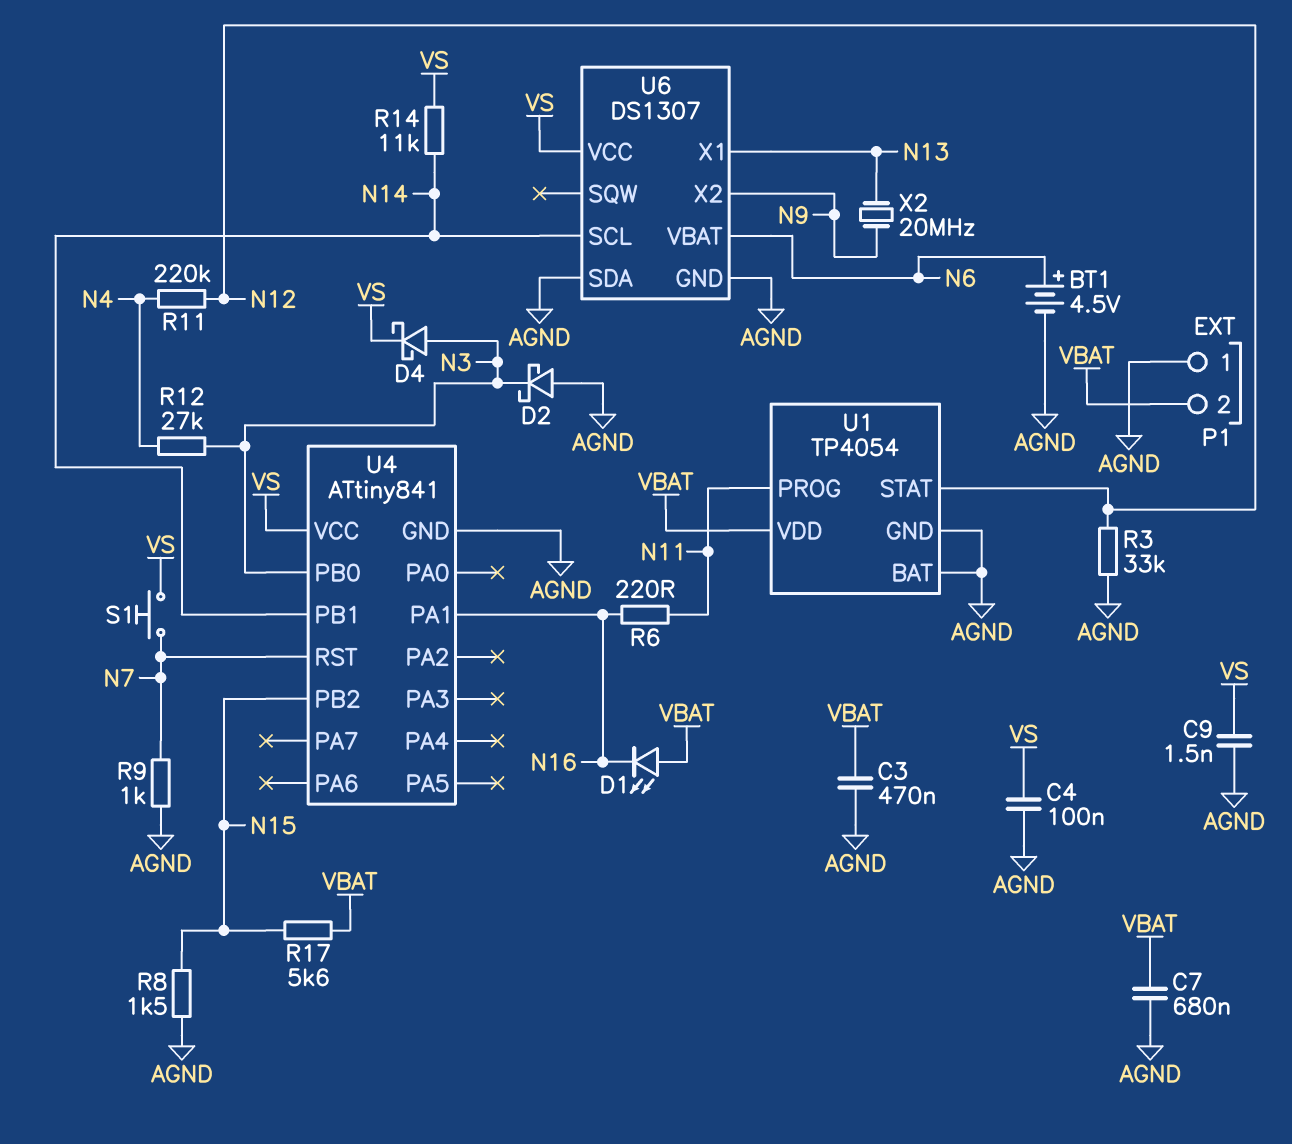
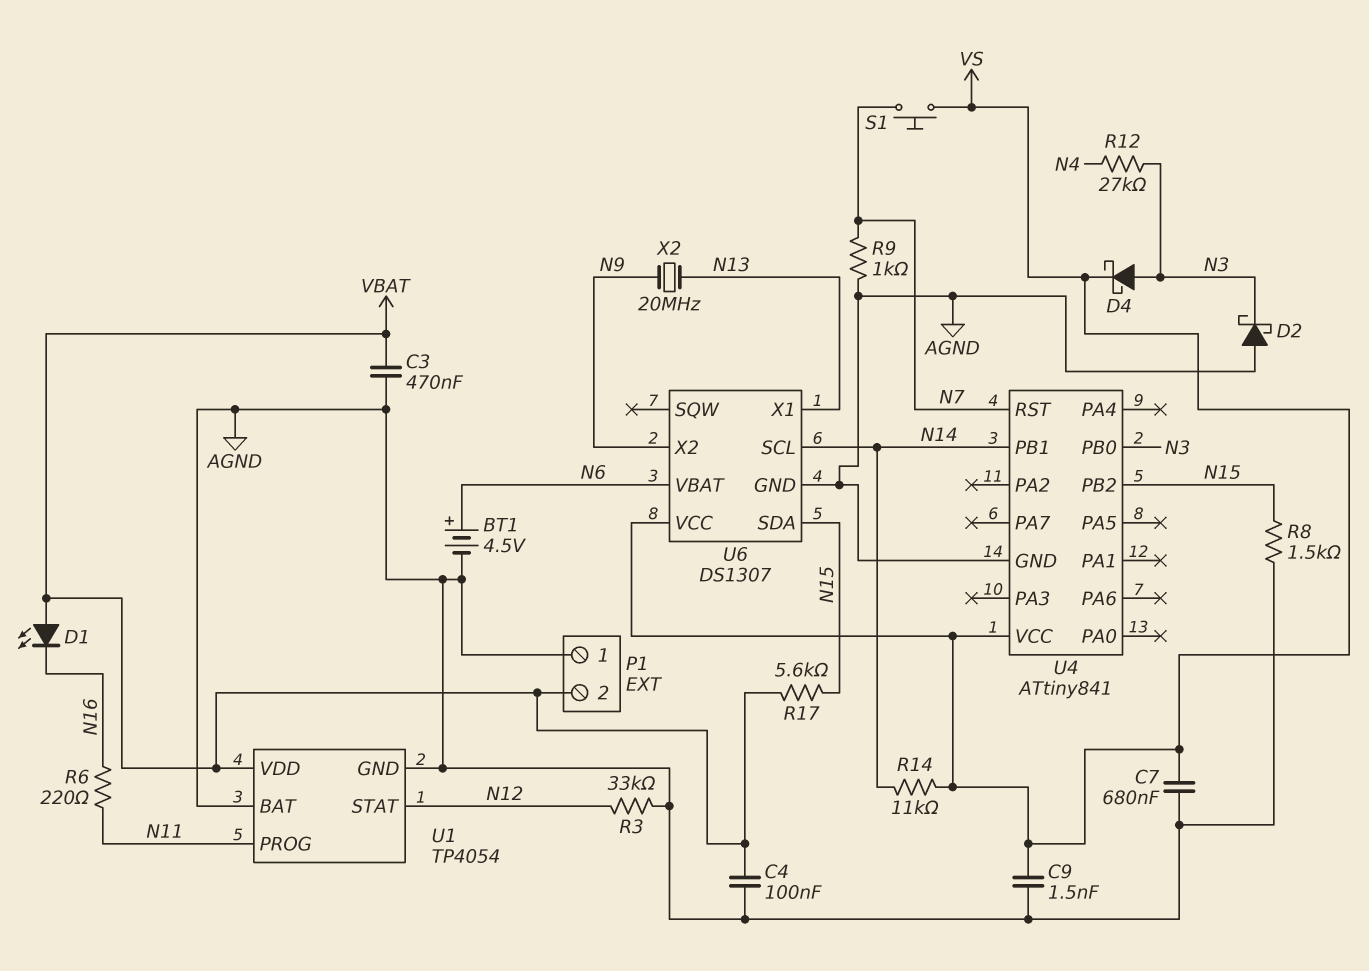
C4: 100nF (AGND, VS) -> 100nF (AGND, VBAT)
C7: 680nF (AGND, VBAT) -> 680nF (AGND, VS)
R11: 220k (N4, N12) -> none
U4 pin PA1: N16 -> none
U6 pin SDA: AGND -> N15

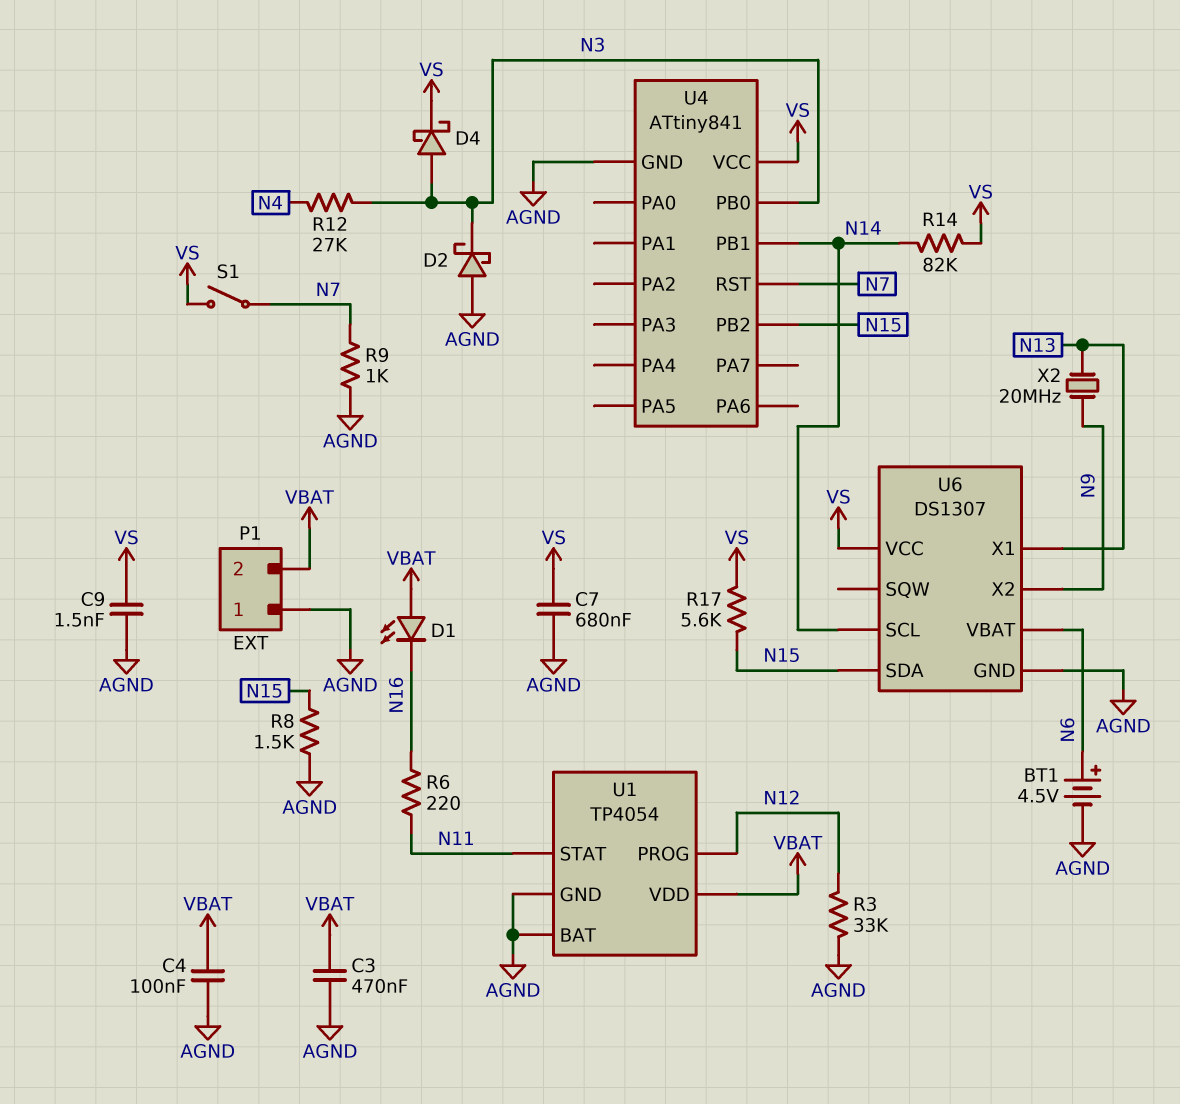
R14: 11k (N14, VS) -> 82k (N14, VS)
R17: 5.6k (N15, VBAT) -> 5.6k (N15, VS)
S1: button (N7, VS) -> switch (N7, VS)
U1 pin PROG: N11 -> N12
U1 pin STAT: N12 -> N11

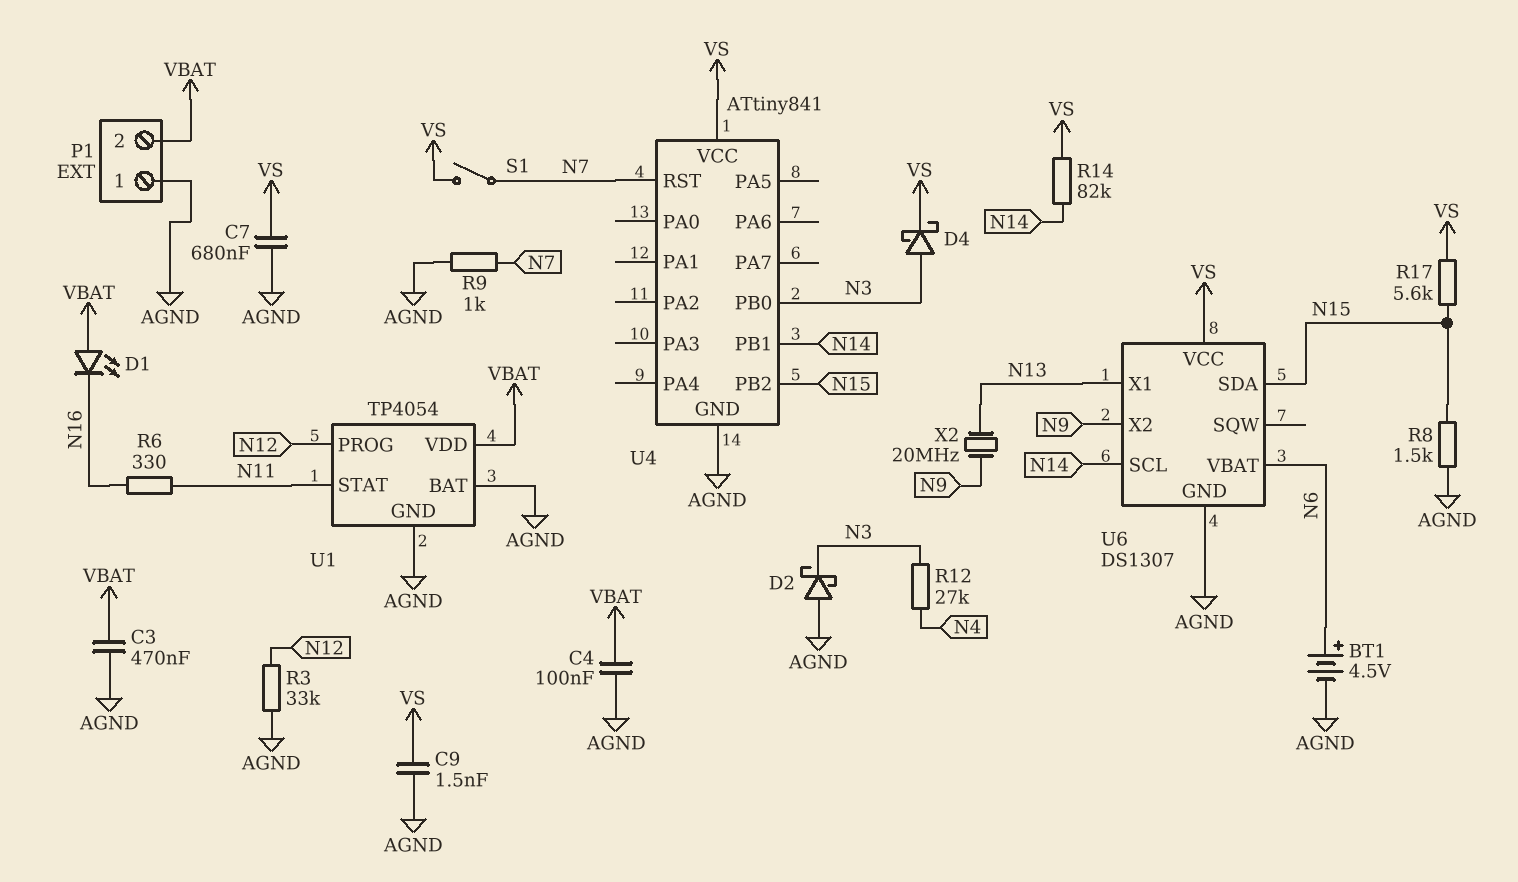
R6: 220 (N11, N16) -> 330 (N11, N16)

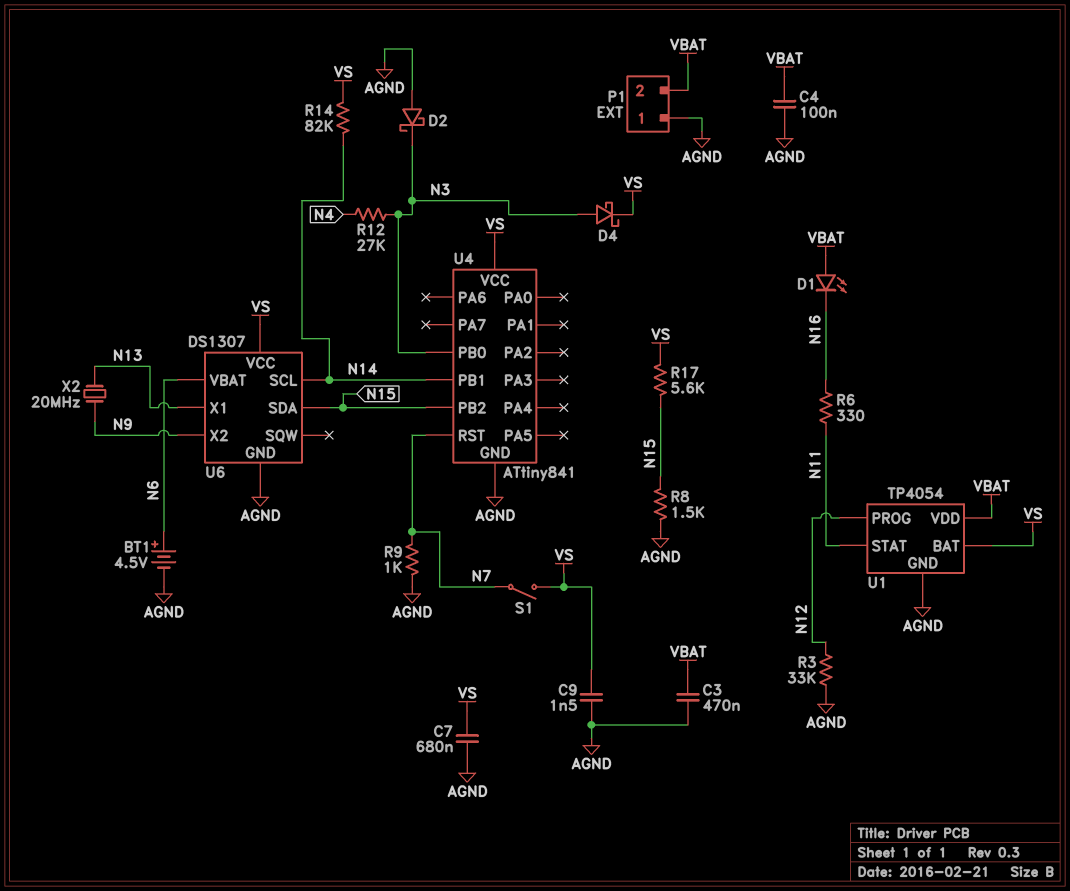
U1 pin BAT: AGND -> VS

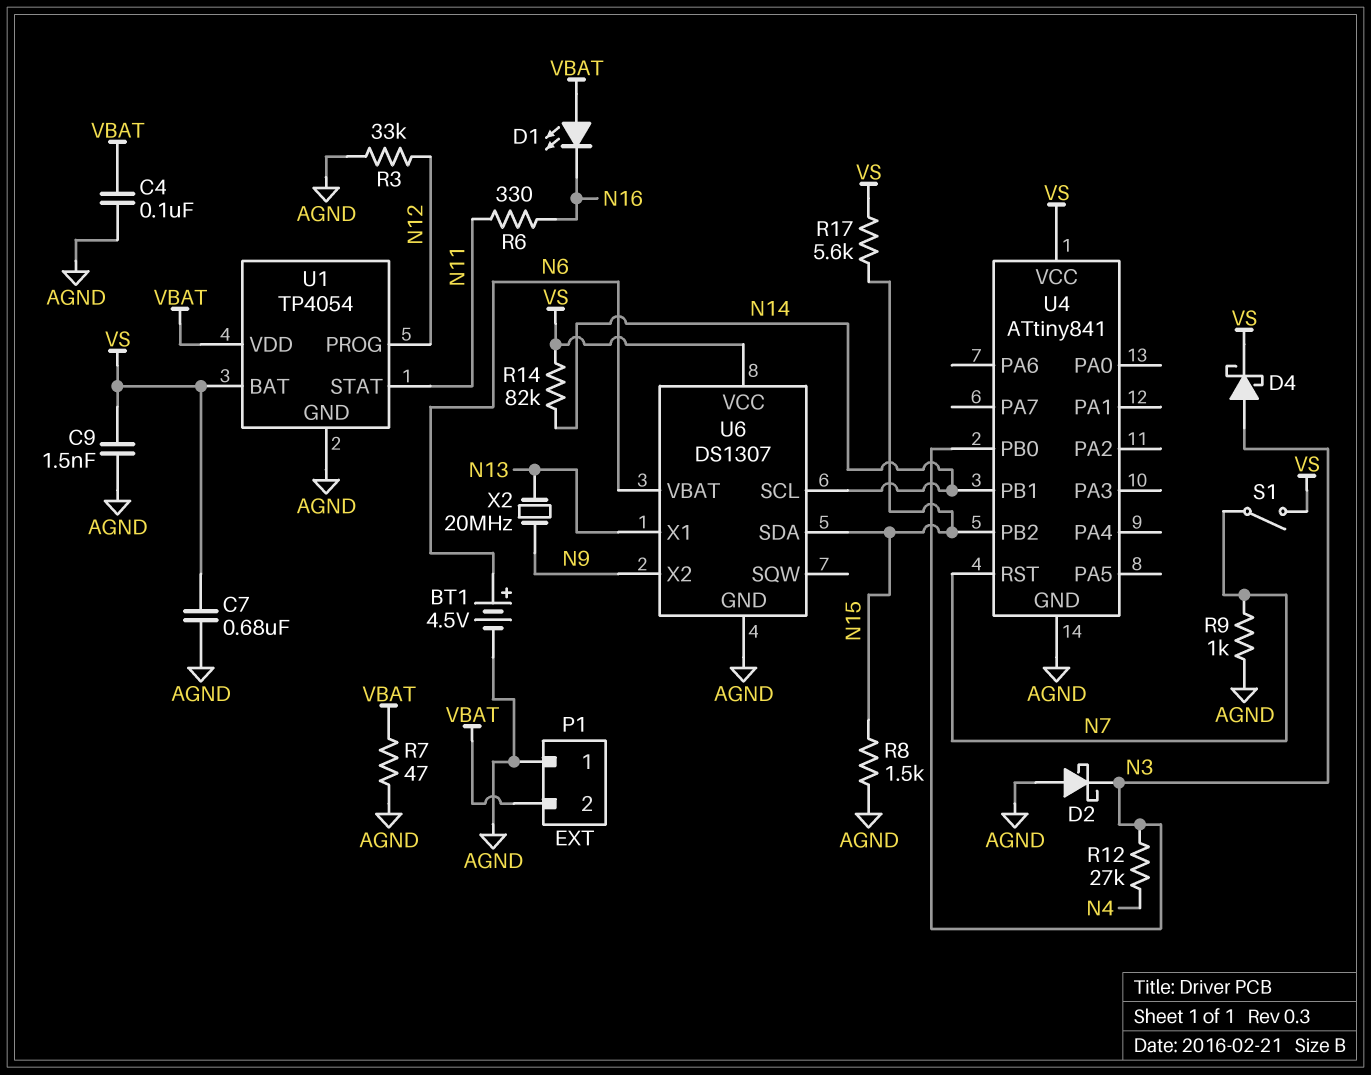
C3: 470nF (AGND, VBAT) -> none
R7: none -> 47 (AGND, VBAT)

